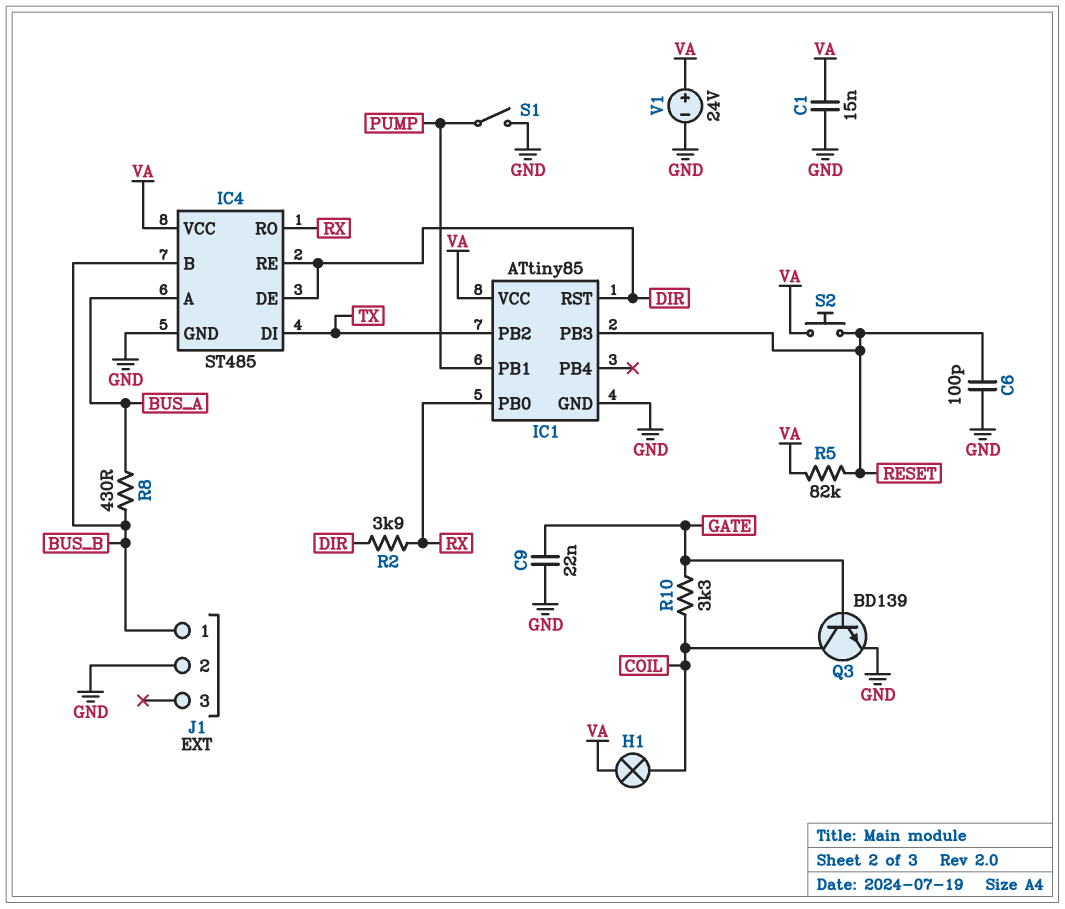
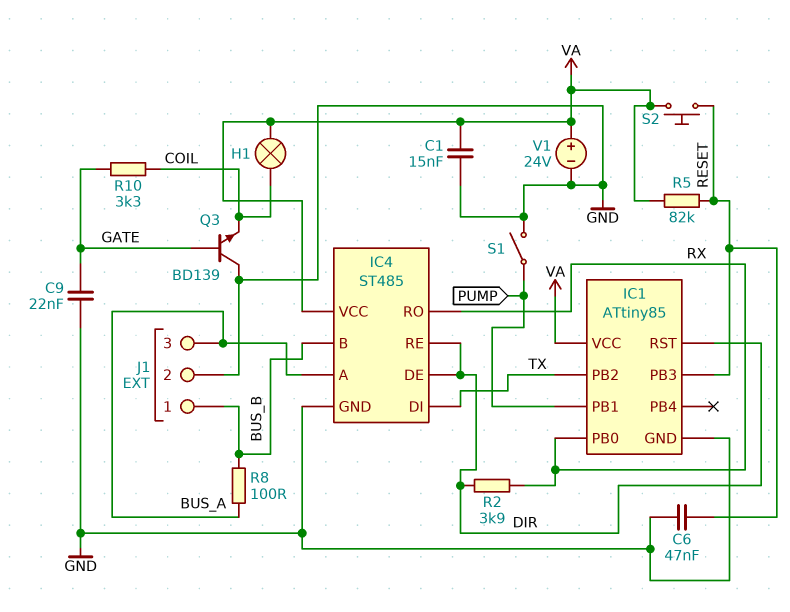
C6: 100pF (GND, RESET) -> 47nF (GND, RESET)
J1 pin 3: none -> BUS_A
Q3: NPN BD139 (B GATE, C COIL, E GND) -> NPN BD139 (B GATE, C GND, E COIL)
R8: 430 (BUS_A, BUS_B) -> 100 (BUS_A, BUS_B)

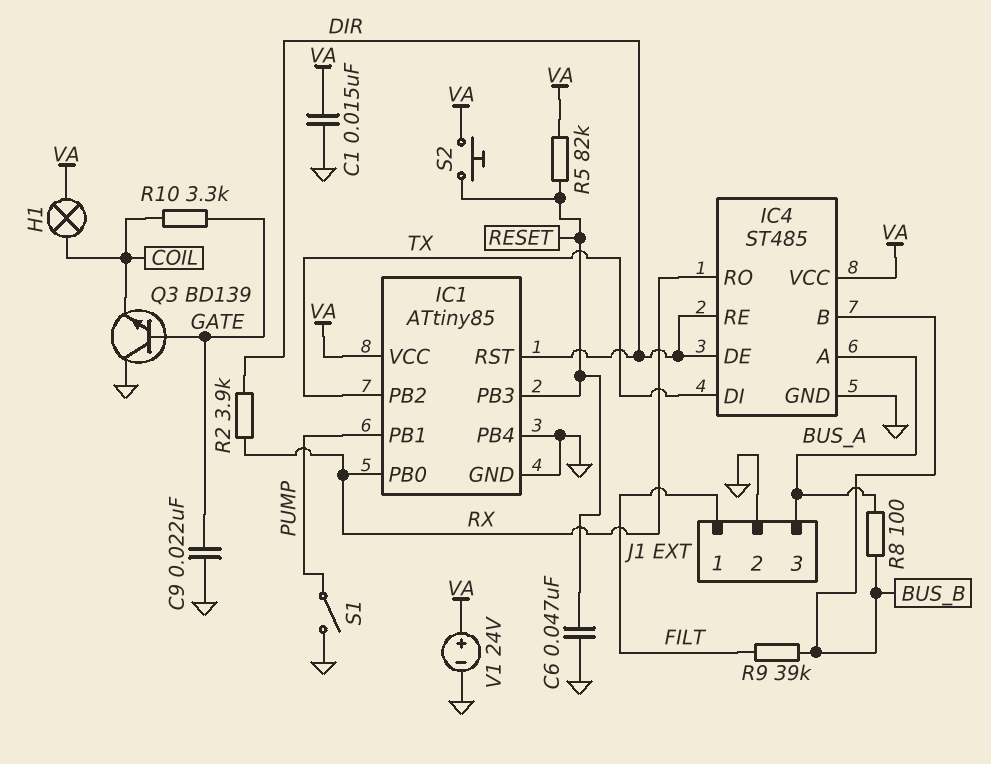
IC1 pin PB4: none -> GND
J1 pin 1: BUS_B -> FILT
R9: none -> 39k (BUS_B, FILT)

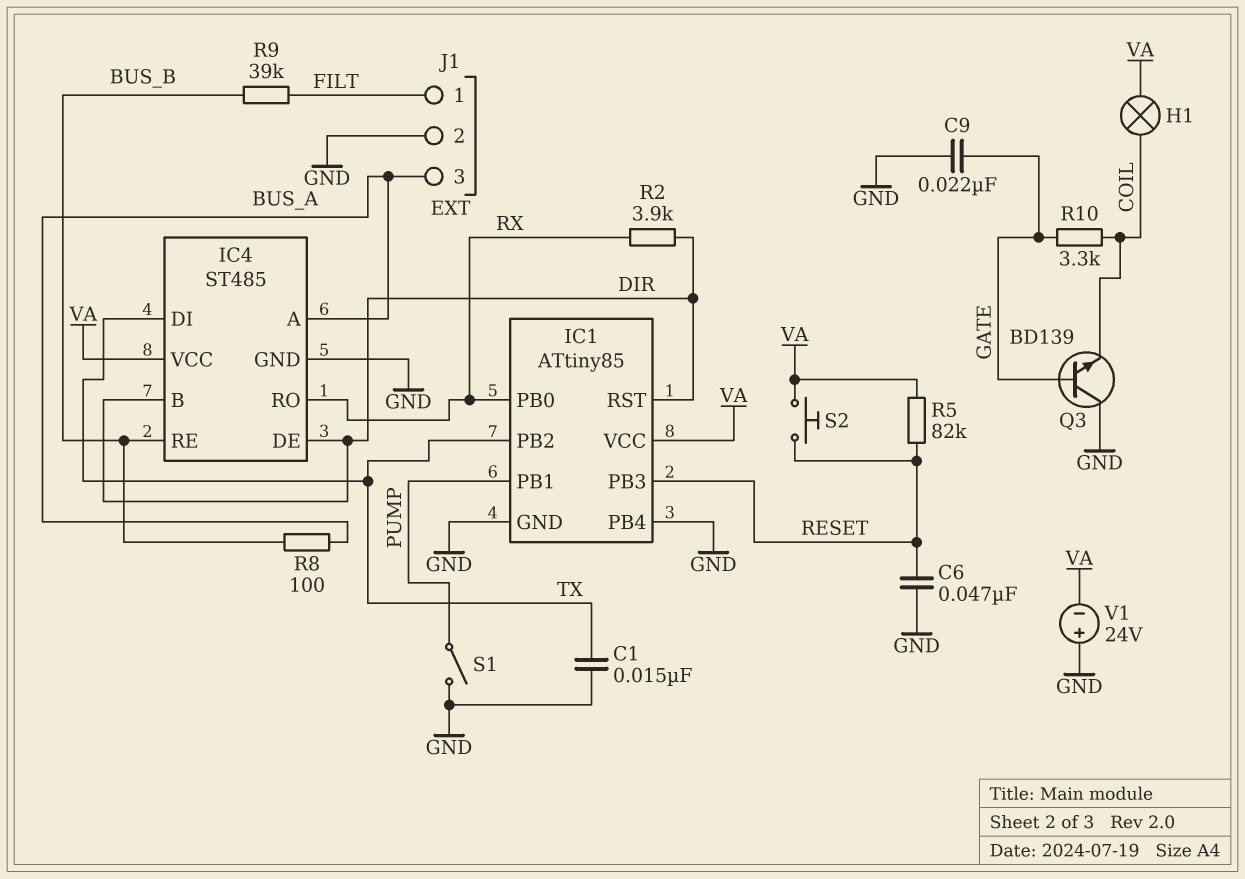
C1: 15nF (GND, VA) -> 15nF (GND, TX)
IC4 pin B: BUS_B -> DIR
IC4 pin RE: DIR -> BUS_B
V1: 24V (plus VA, minus GND) -> 24V (plus GND, minus VA)

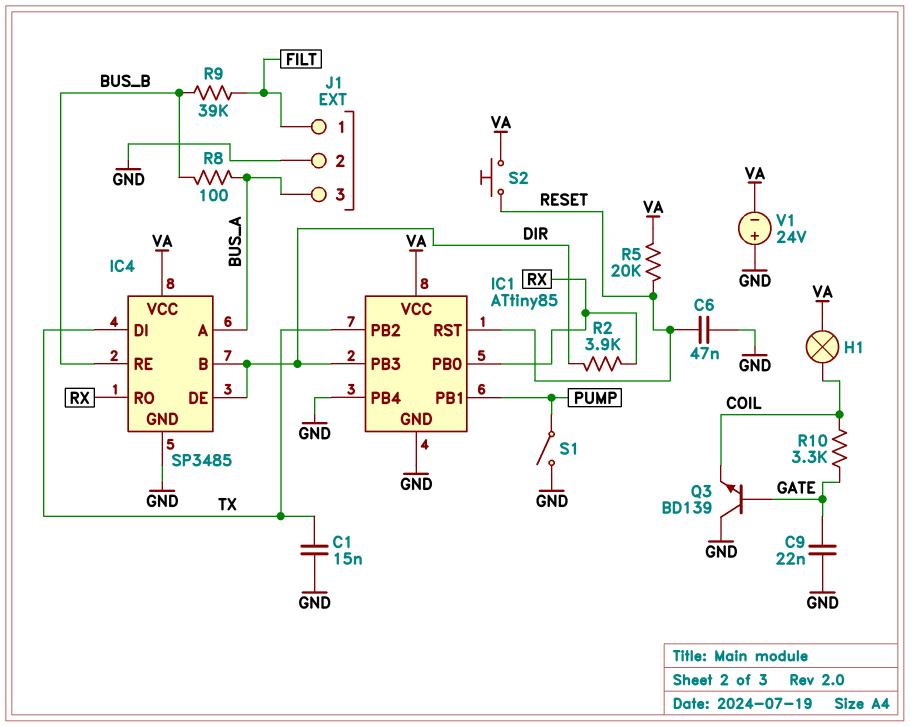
IC1 pin PB3: RESET -> DIR
IC1 pin RST: DIR -> RESET
IC4: ST485 -> SP3485
R5: 82k (RESET, VA) -> 20k (RESET, VA)

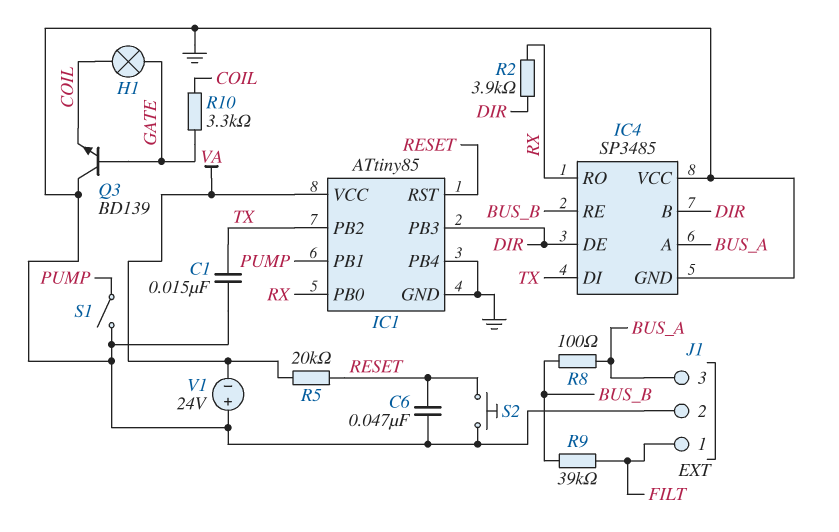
C9: 22nF (GATE, GND) -> none
H1: lamp (COIL, VA) -> lamp (COIL, GATE)
IC4 pin VCC: VA -> GND
S2: button (RESET, VA) -> button (GND, RESET)

